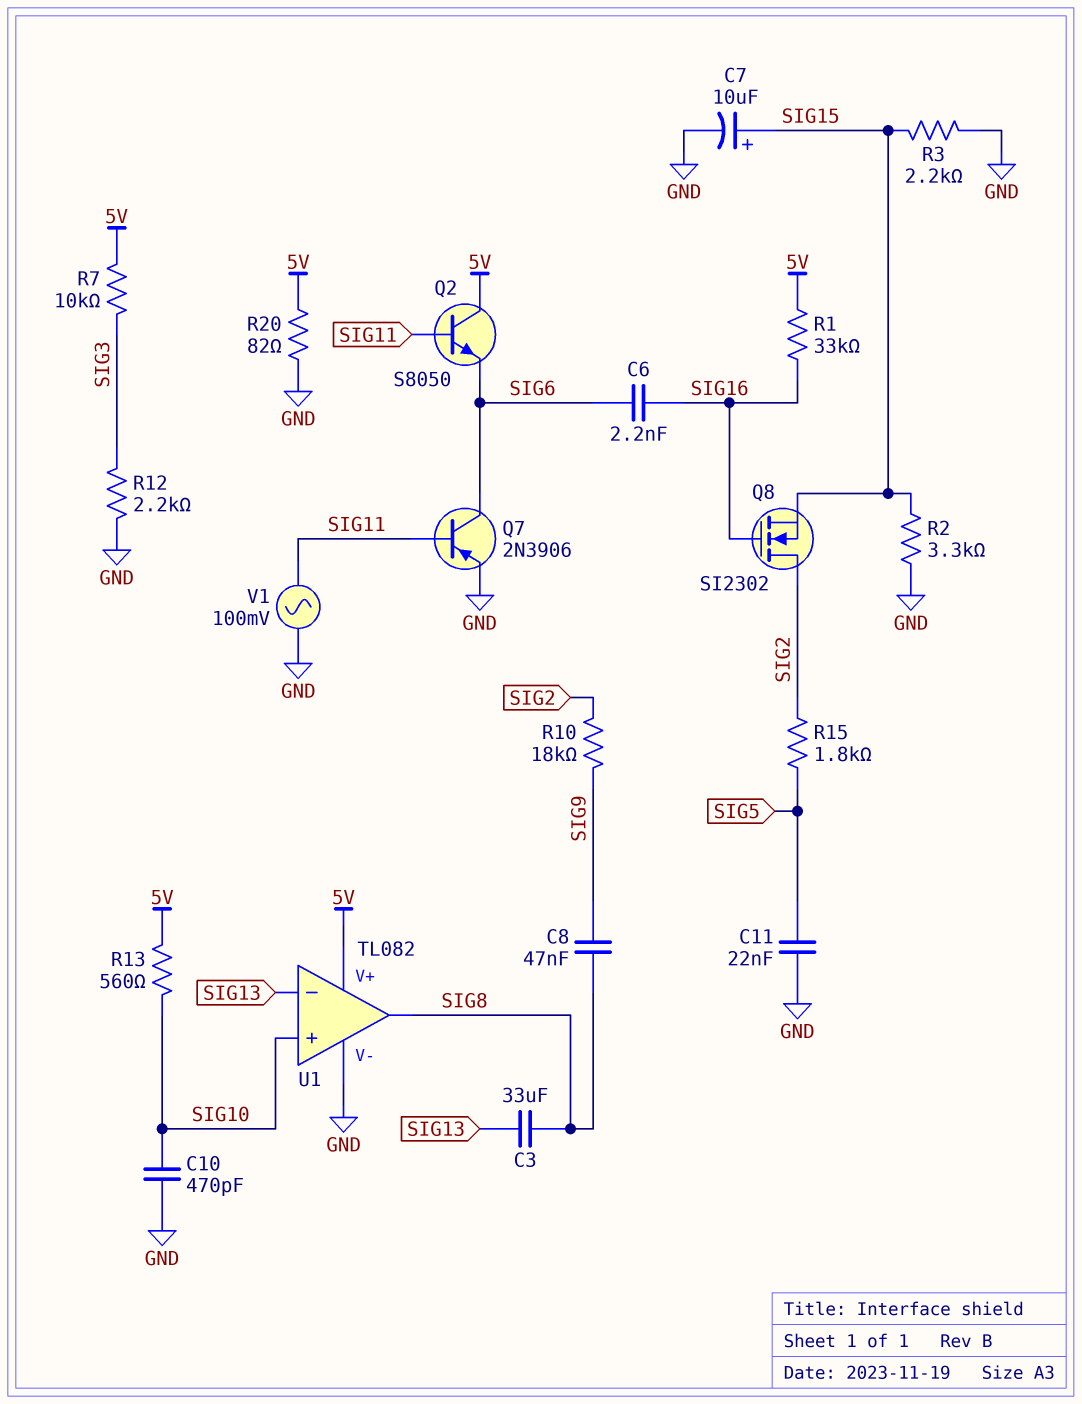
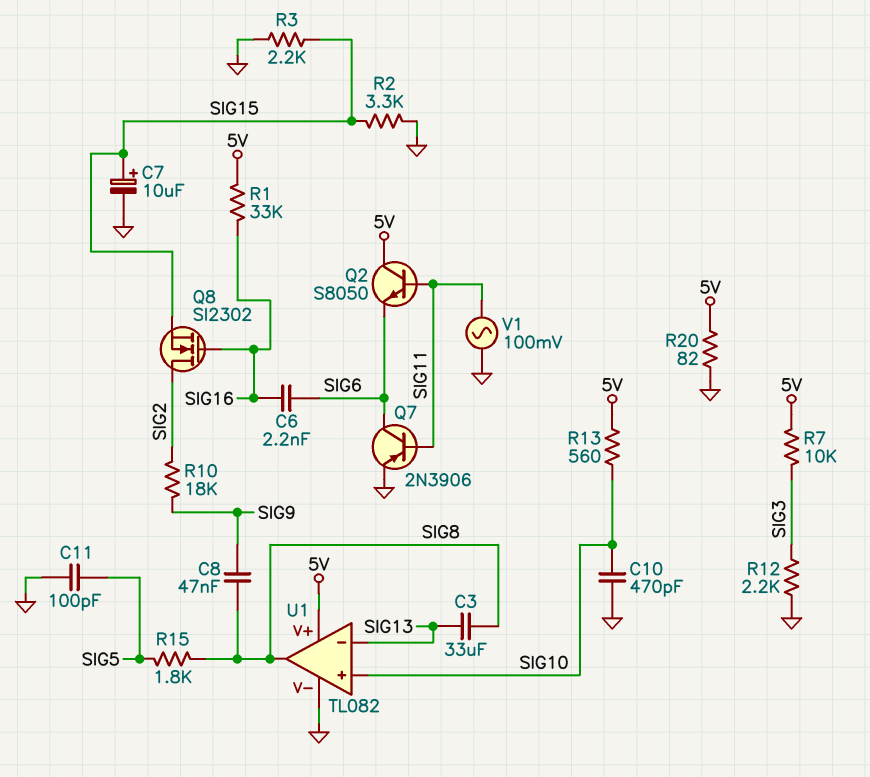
C11: 22nF (GND, SIG5) -> 100pF (GND, SIG5)
R15: 1.8k (SIG2, SIG5) -> 1.8k (SIG5, SIG8)

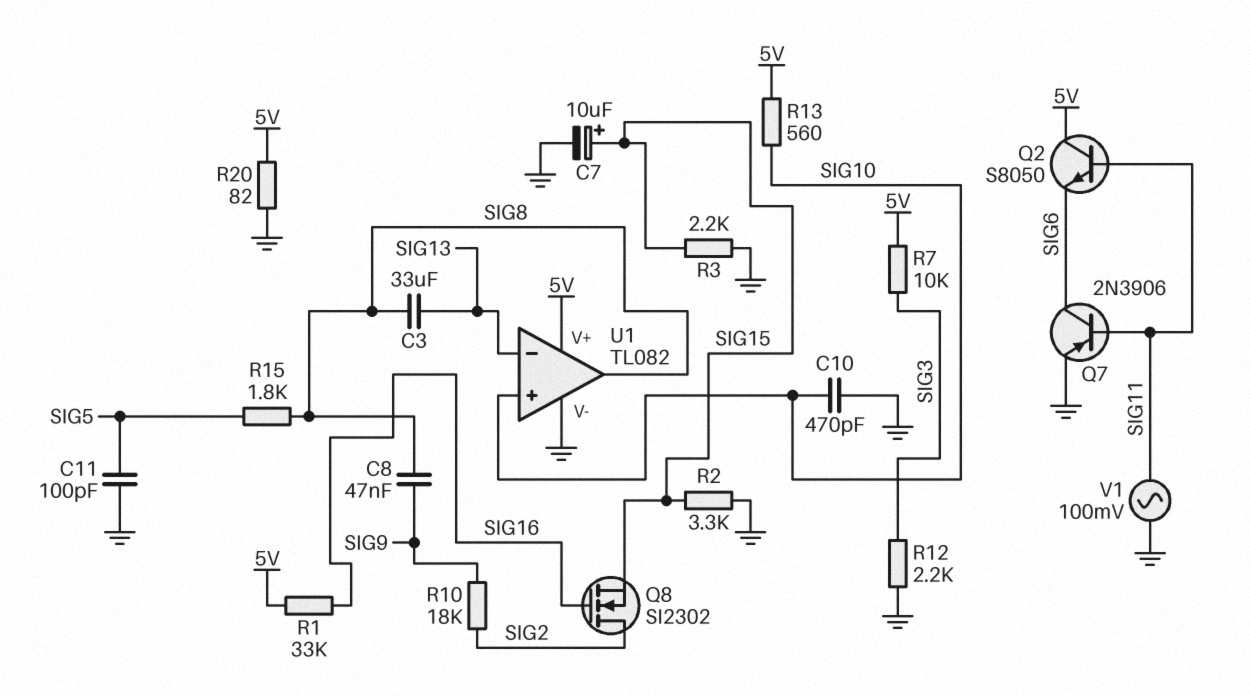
C6: 2.2nF (SIG6, SIG16) -> none

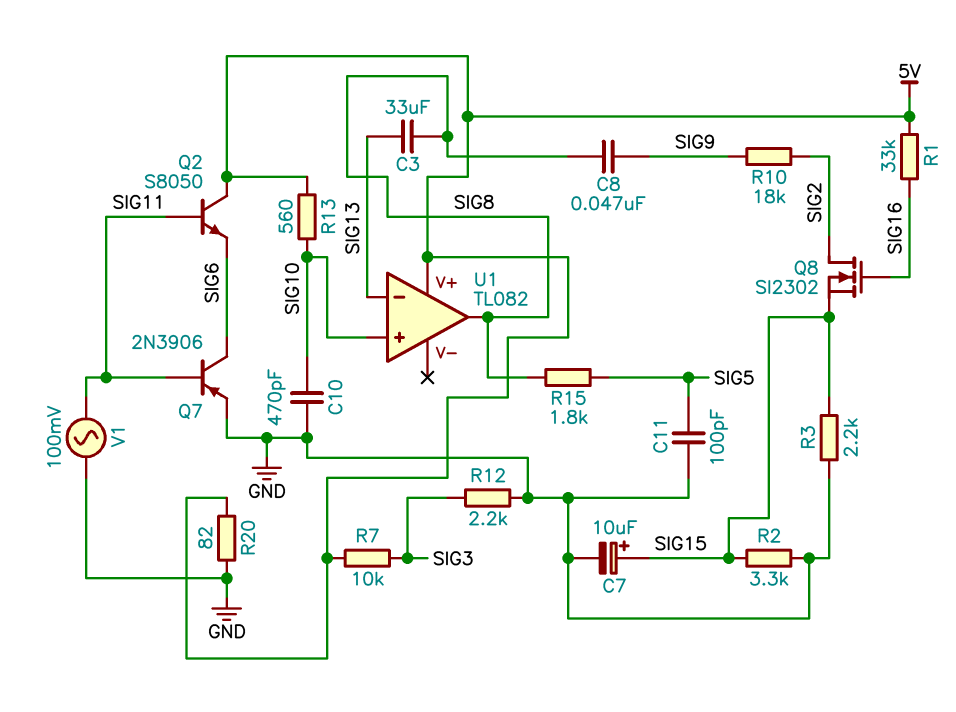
U1 pin V-: GND -> none

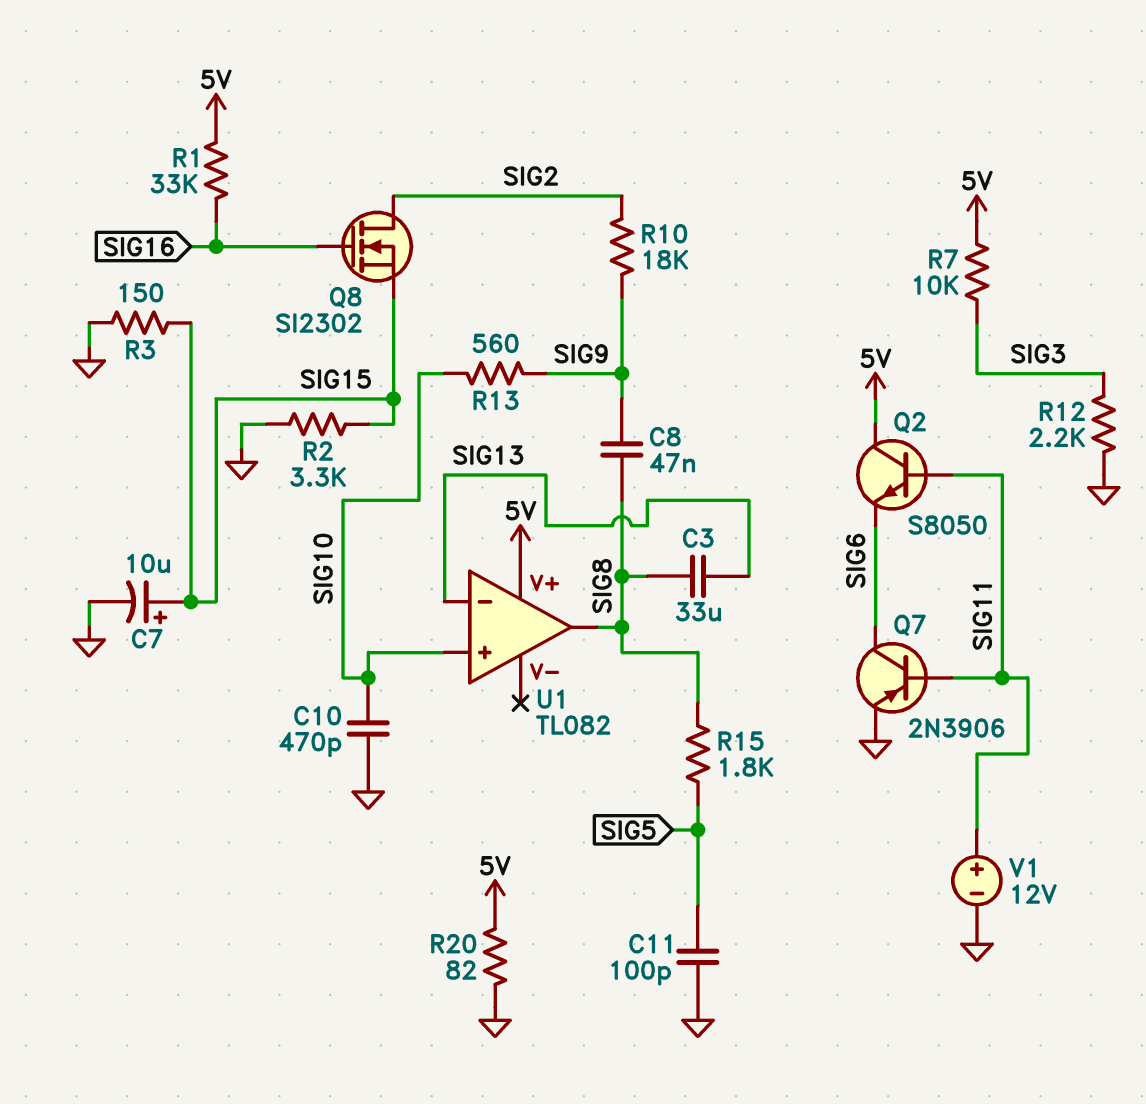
R3: 2.2k (GND, SIG15) -> 150 (GND, SIG15)
R13: 560 (5V, SIG10) -> 560 (SIG9, SIG10)
V1: AC 100mV (GND, SIG11) -> 12V (plus SIG11, minus GND)

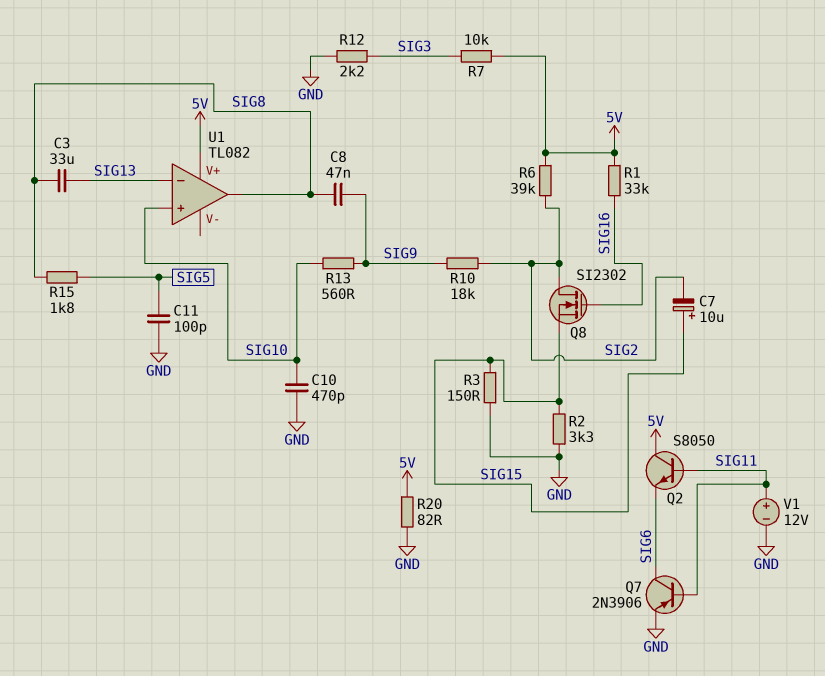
C7: 10uF (plus SIG15, minus GND) -> 10uF (plus SIG15, minus SIG2)
R6: none -> 39k (5V, SIG2)

